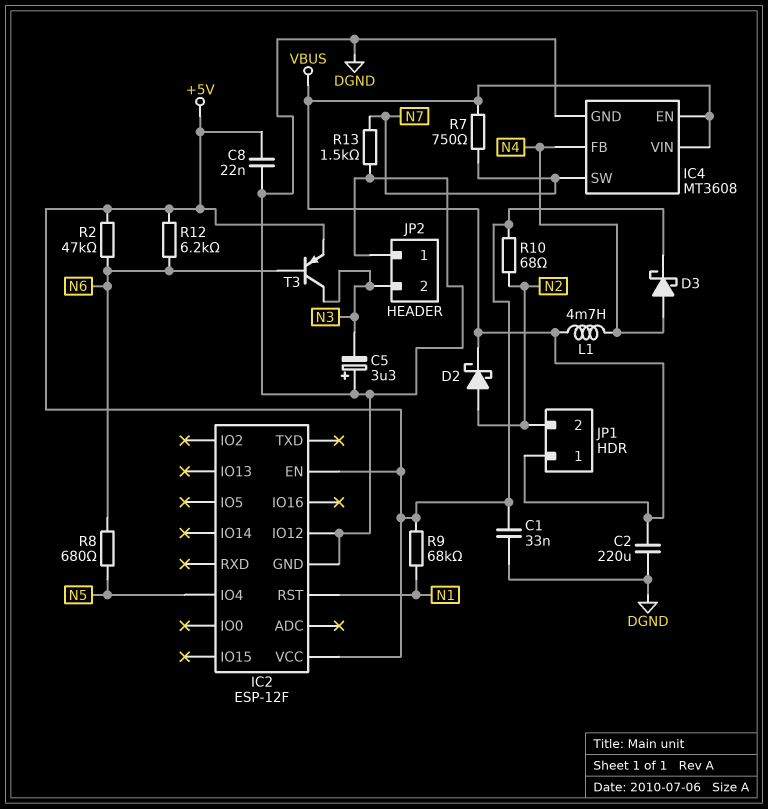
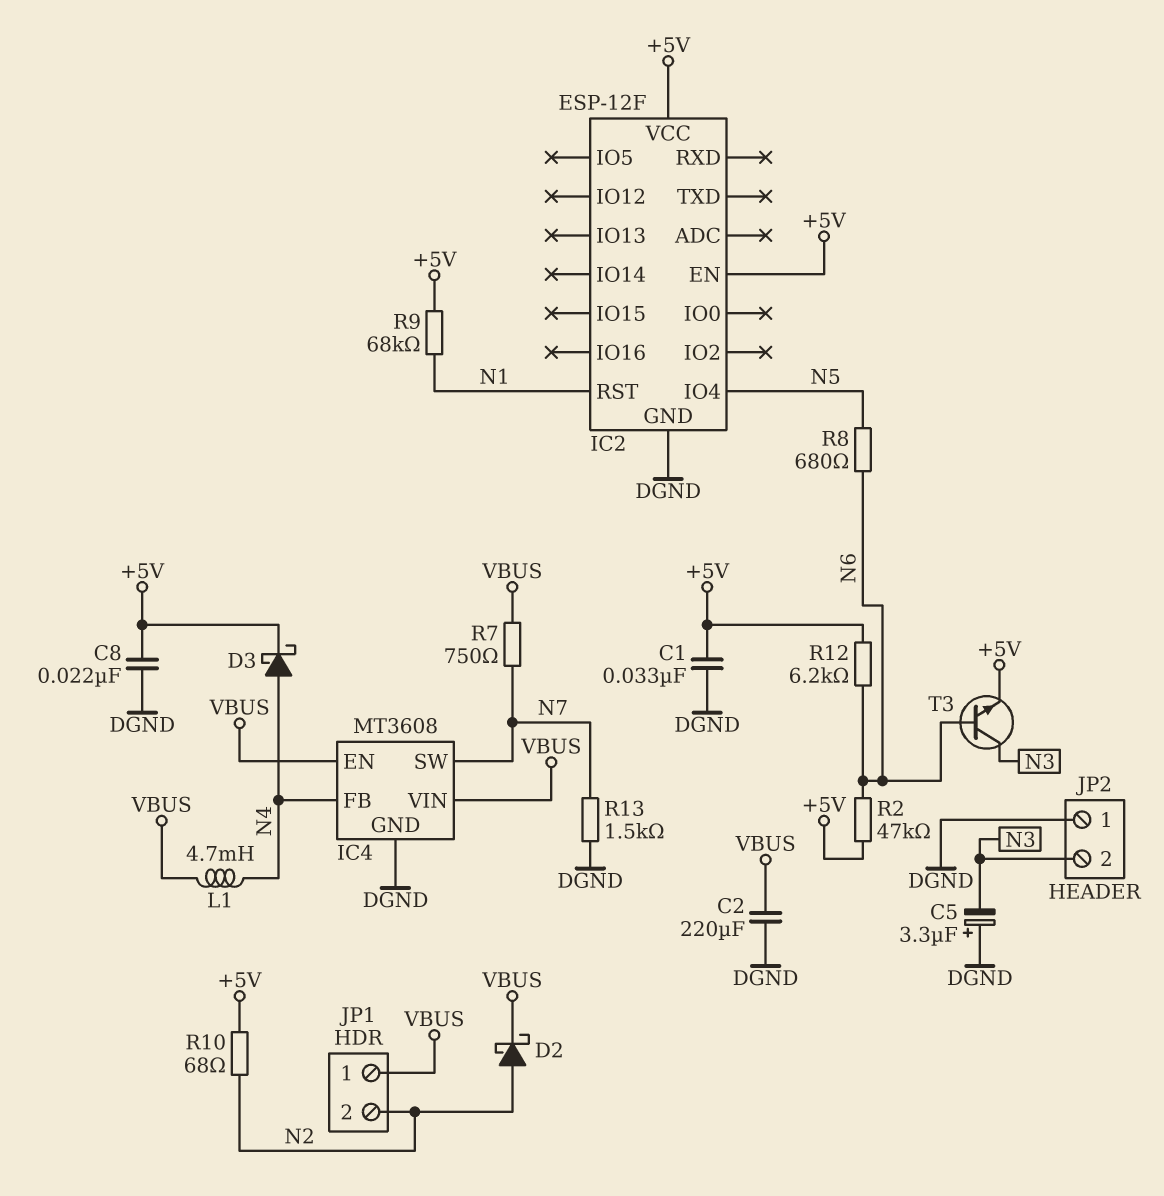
IC2 pin IO12: DGND -> none
T3: PNP (B N6, C N3, E +5V) -> NPN (B N6, C N3, E +5V)

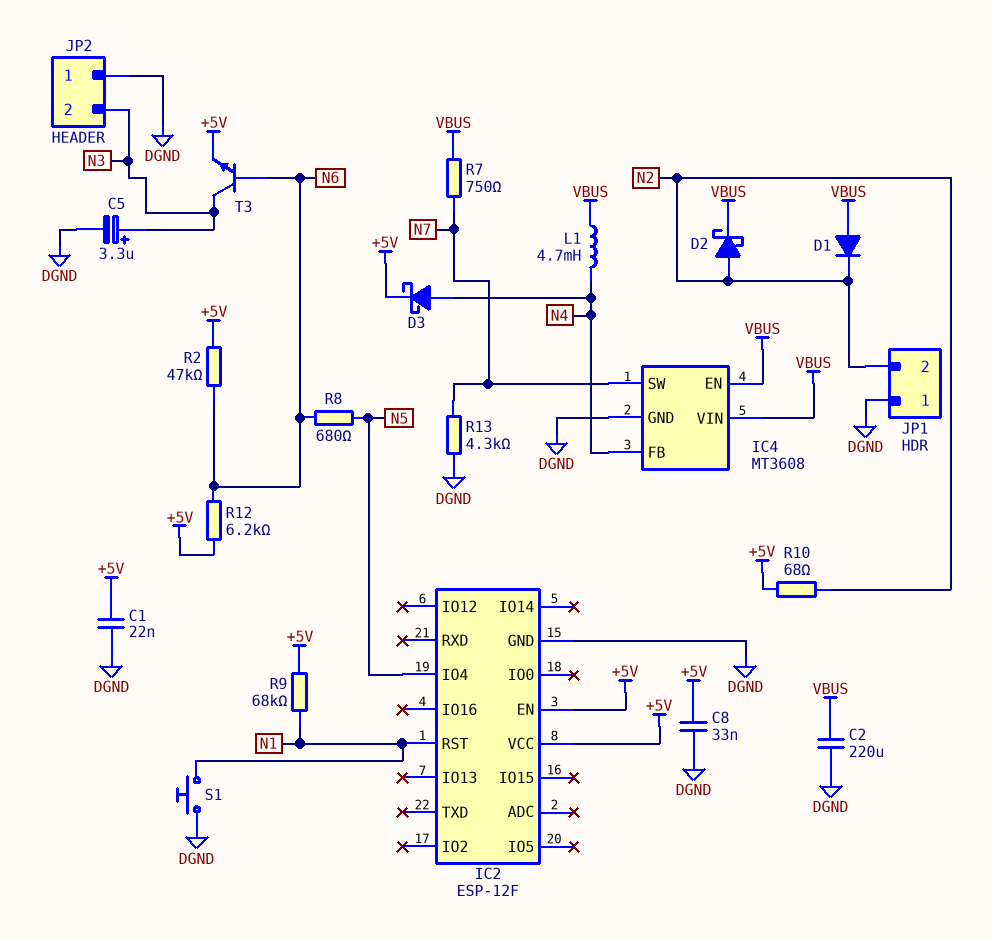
C1: 33nF (+5V, DGND) -> 22nF (+5V, DGND)
C5: 3.3uF (plus DGND, minus N3) -> 3.3uF (plus N3, minus DGND)
C8: 22nF (+5V, DGND) -> 33nF (+5V, DGND)
D1: none -> diode (A VBUS, K N2)
JP1 pin 1: VBUS -> DGND
R13: 1.5k (DGND, N7) -> 4.3k (DGND, N7)
S1: none -> button (DGND, N1)

